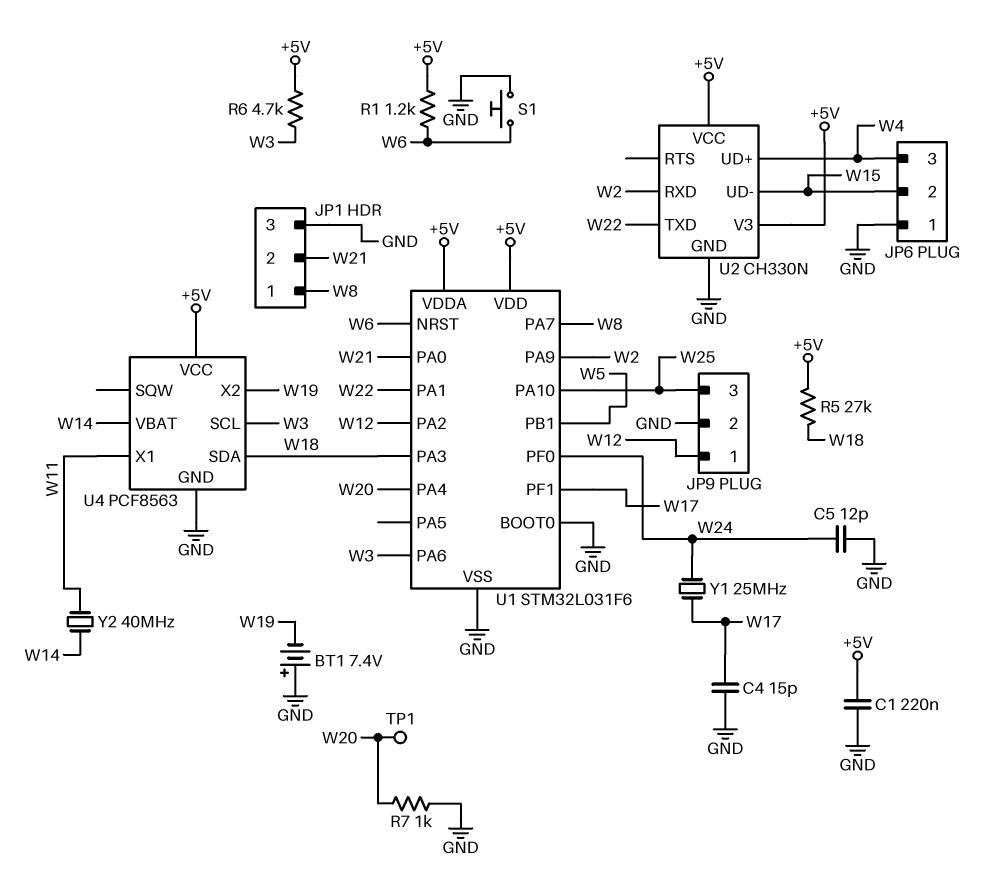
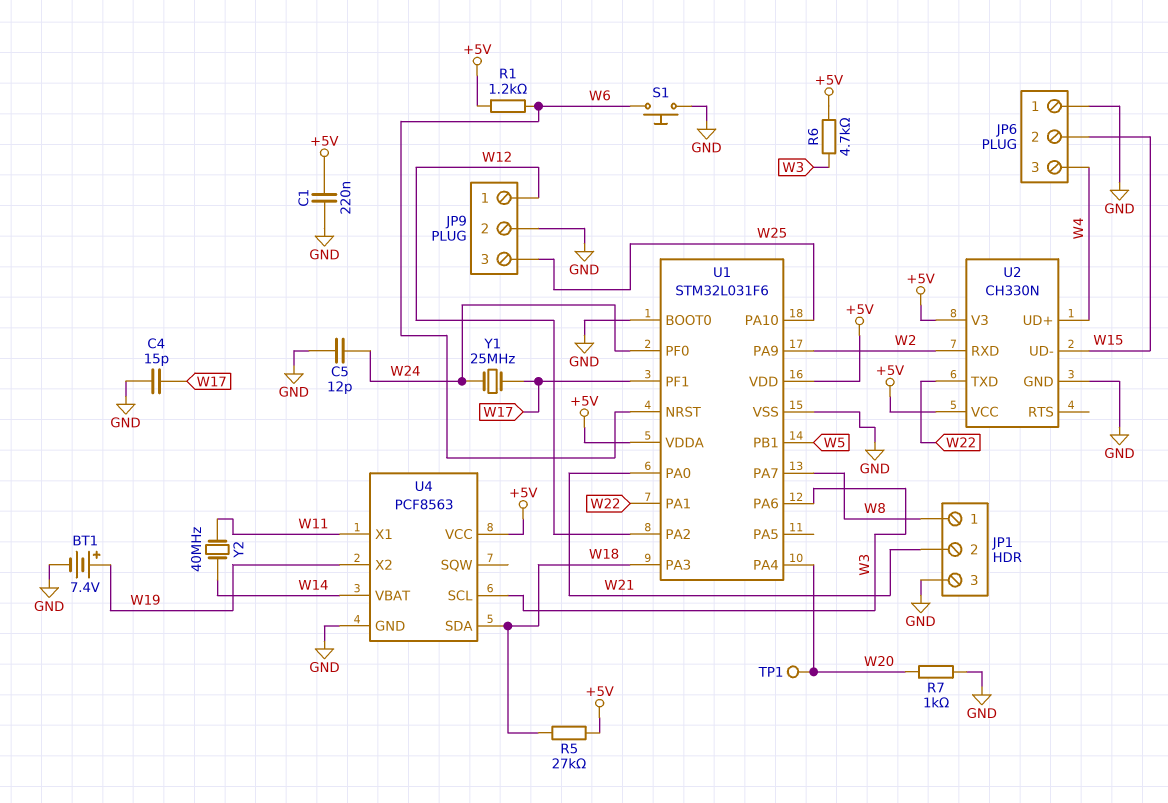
BT1: 7.4V (plus GND, minus W19) -> 7.4V (plus W19, minus GND)

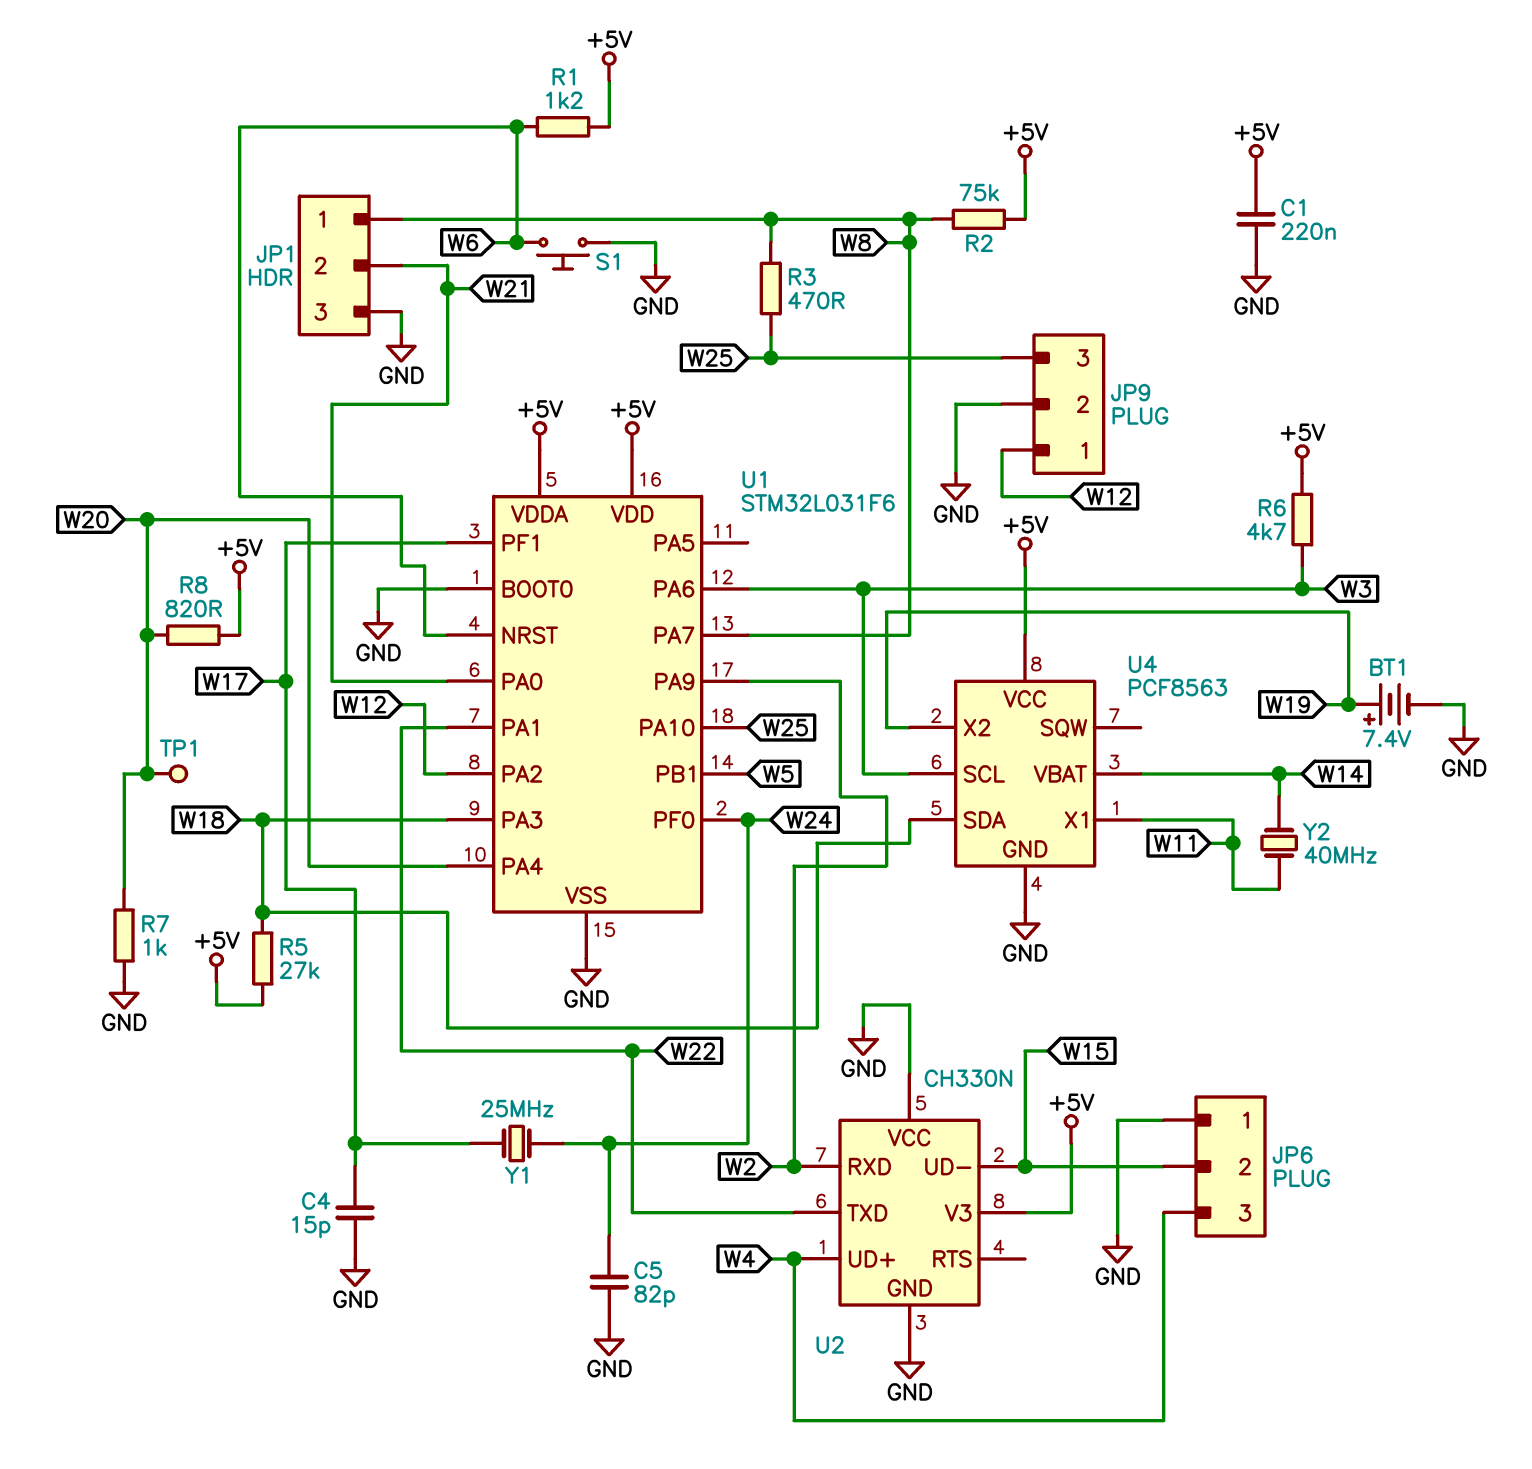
C5: 12pF (GND, W24) -> 82pF (GND, W24)
R2: none -> 75k (+5V, W8)
R3: none -> 470 (W8, W25)
R8: none -> 820 (+5V, W20)
U2 pin VCC: +5V -> GND

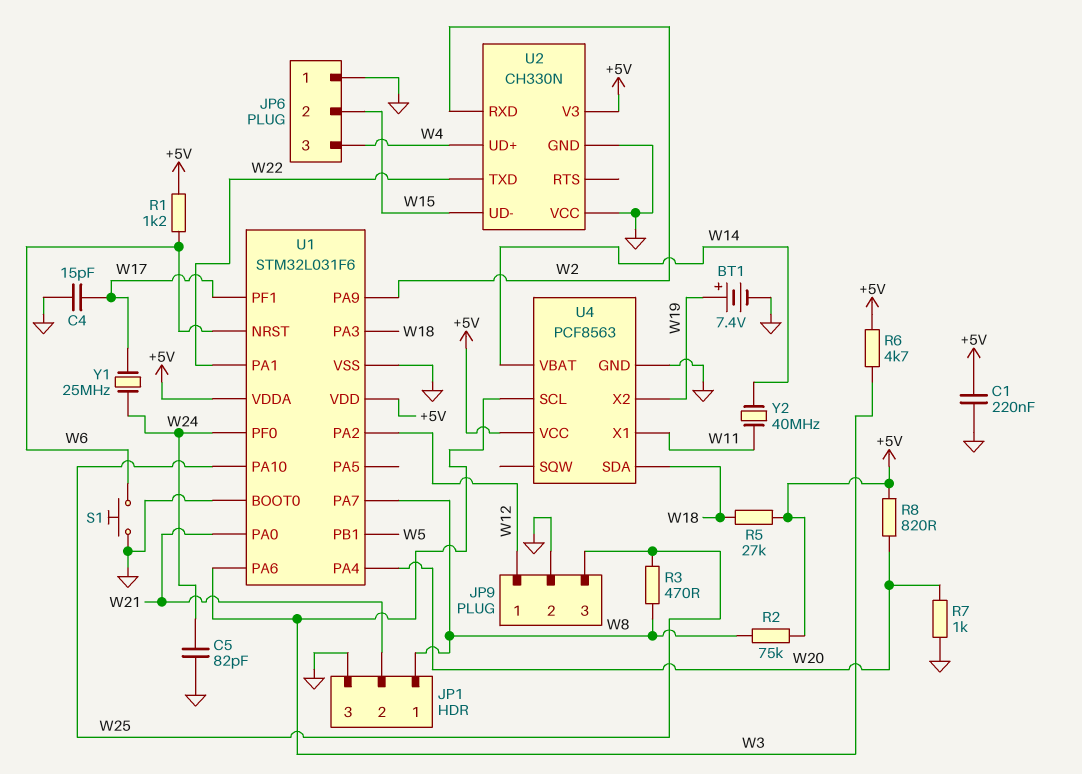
TP1: test point (W20) -> none

